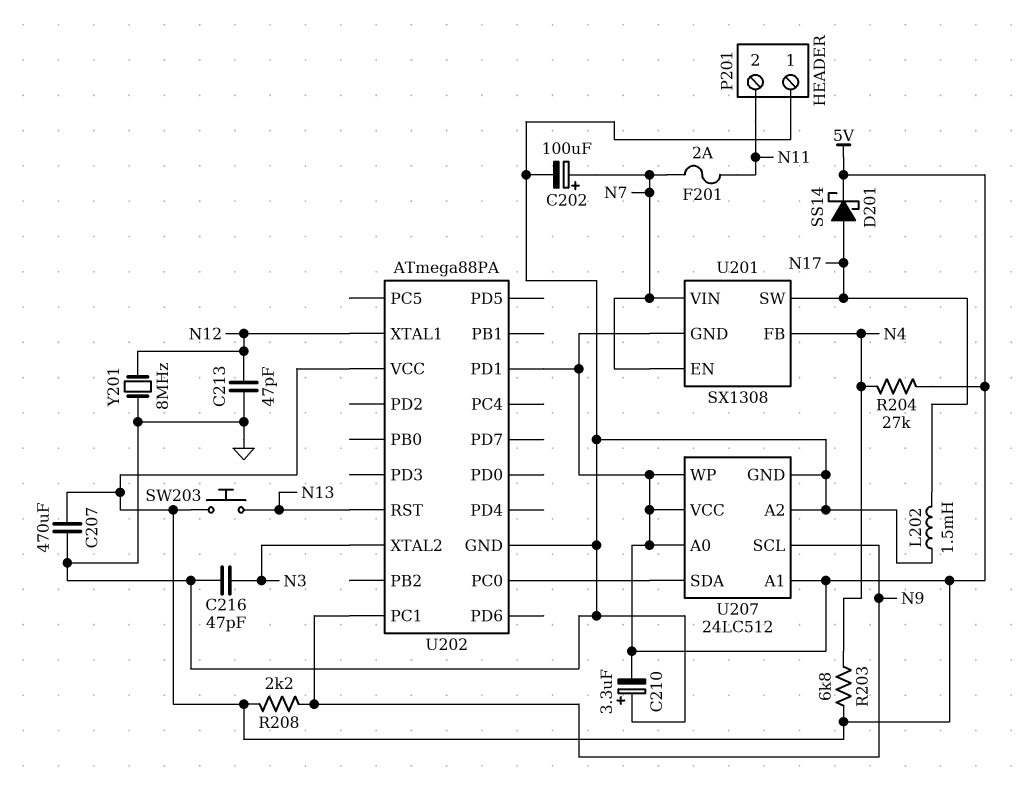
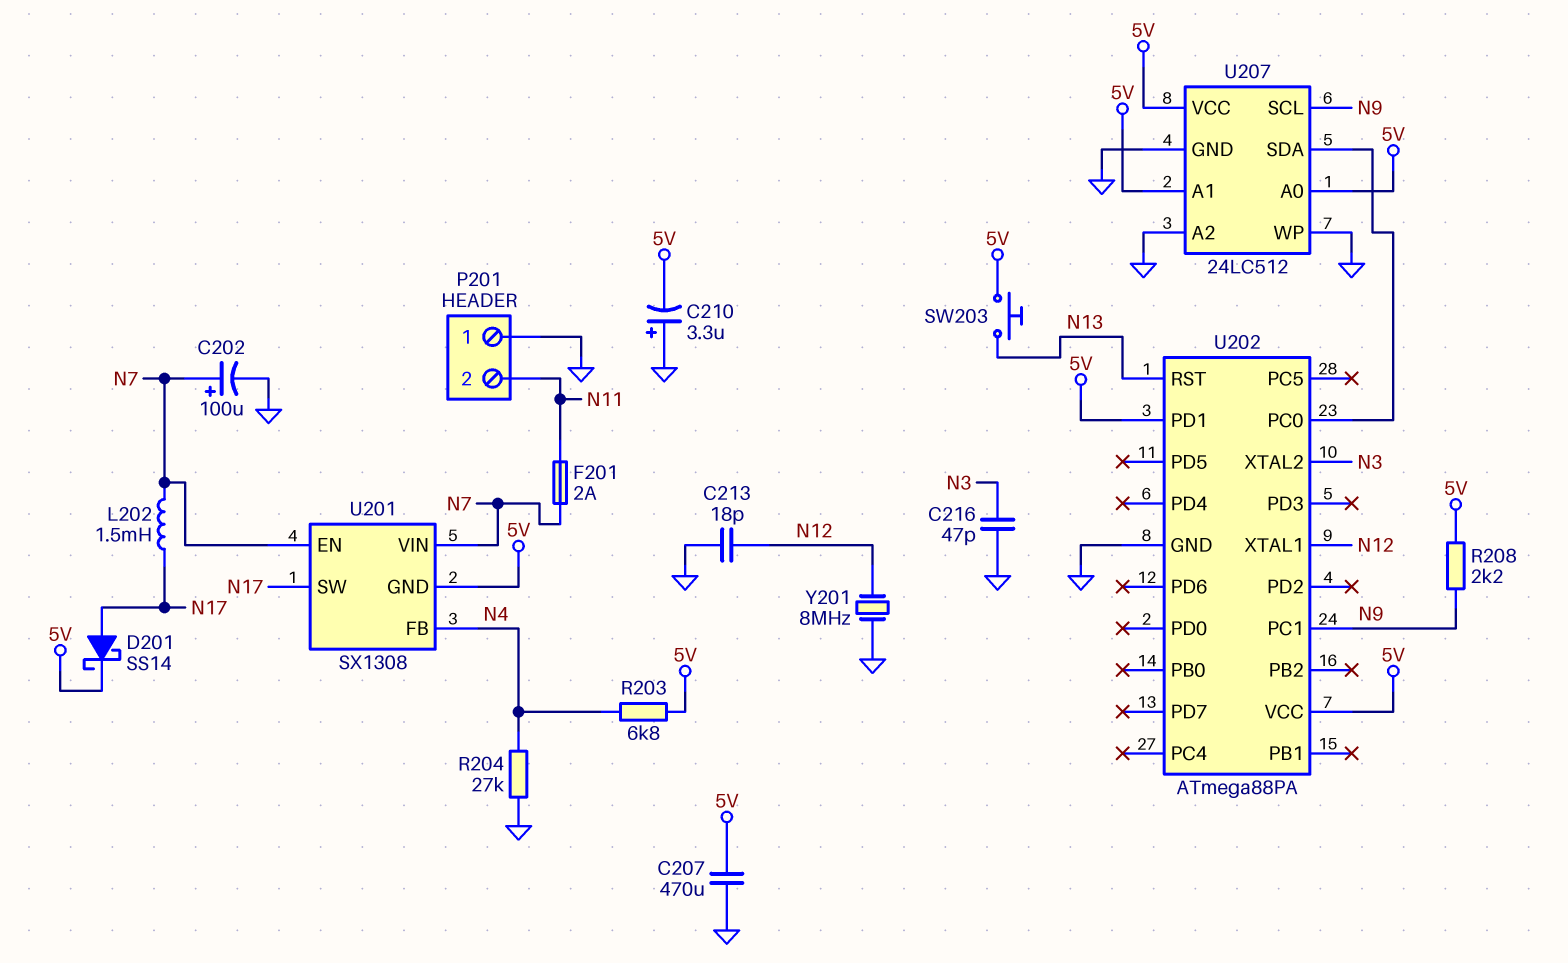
C213: 47pF (GND, N12) -> 18pF (GND, N12)
L202: 1.5mH (GND, N17) -> 1.5mH (N7, N17)
R204: 27k (5V, N4) -> 27k (GND, N4)
U207 pin WP: 5V -> GND

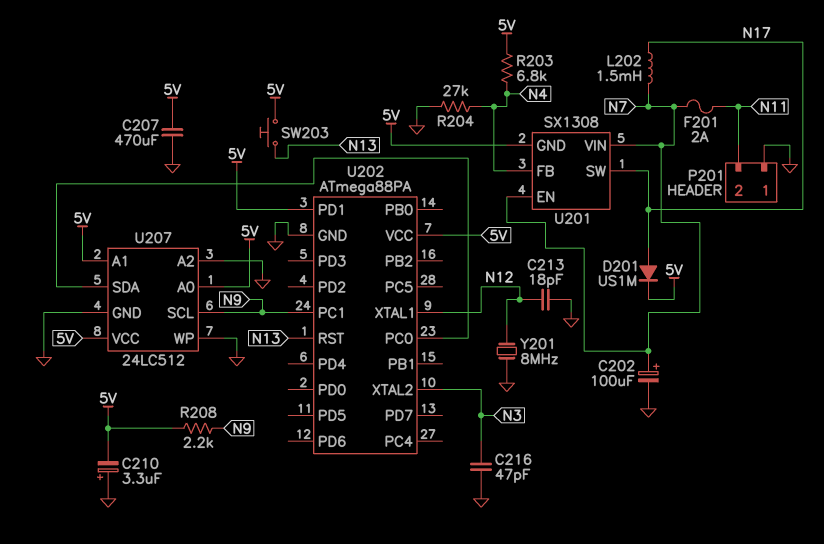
D201: schottky SS14 (A N17, K 5V) -> diode US1M (A N17, K 5V)

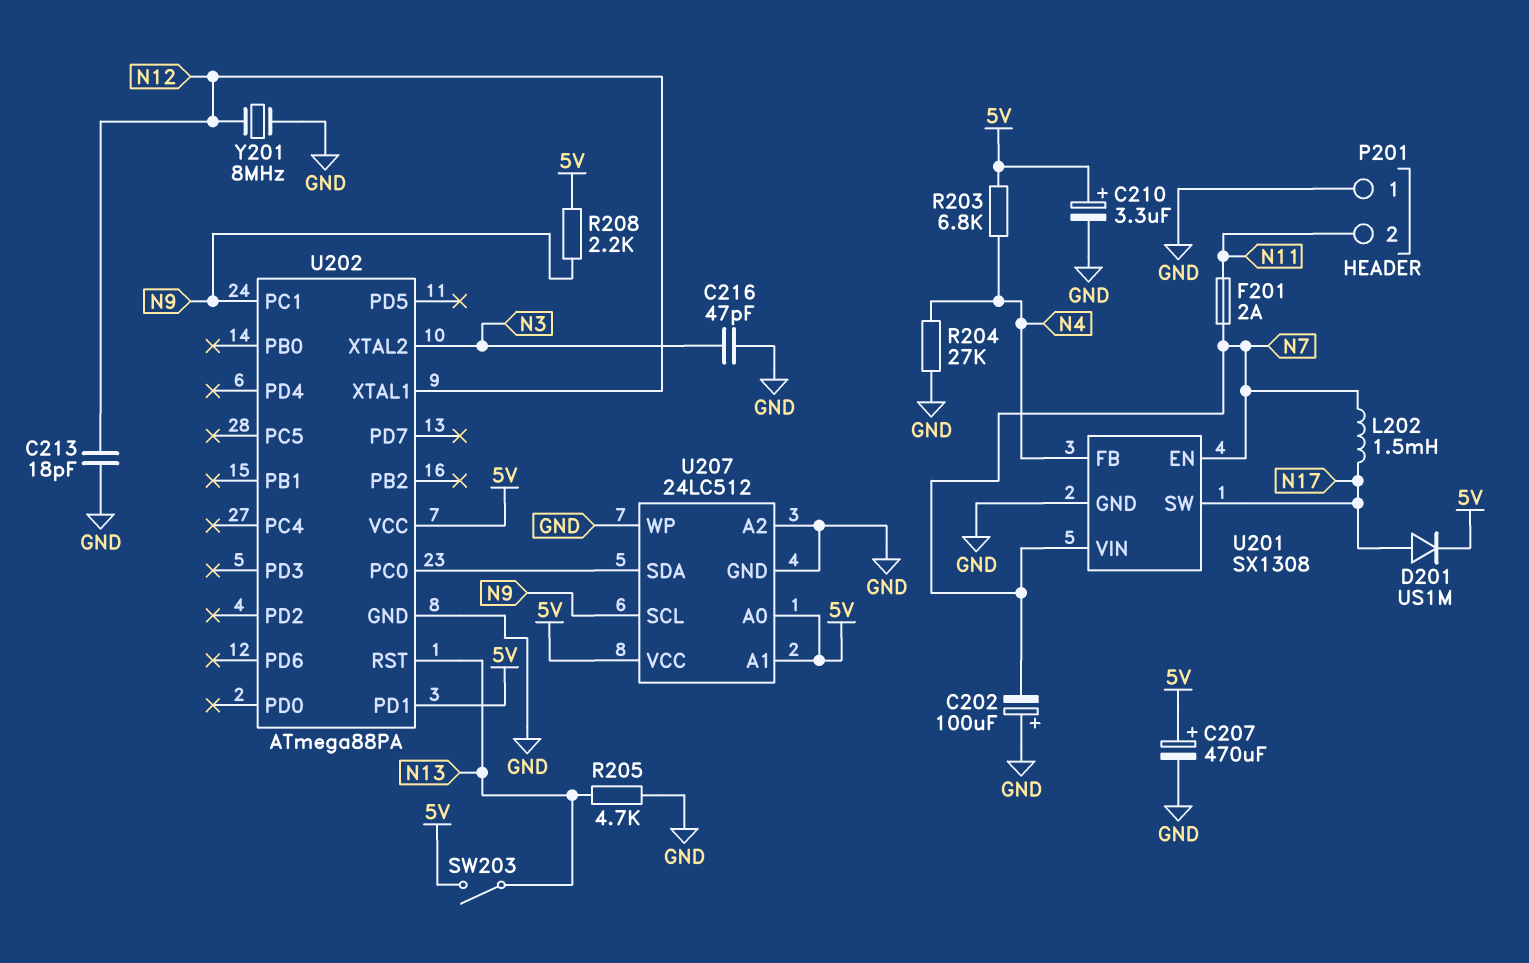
C202: 100uF (plus N7, minus GND) -> 100uF (plus GND, minus N7)
C207: 470uF (5V, GND) -> 470uF (plus 5V, minus GND)
C210: 3.3uF (plus GND, minus 5V) -> 3.3uF (plus 5V, minus GND)
R205: none -> 4.7k (GND, N13)
SW203: button (5V, N13) -> switch (5V, N13)
U201 pin GND: 5V -> GND

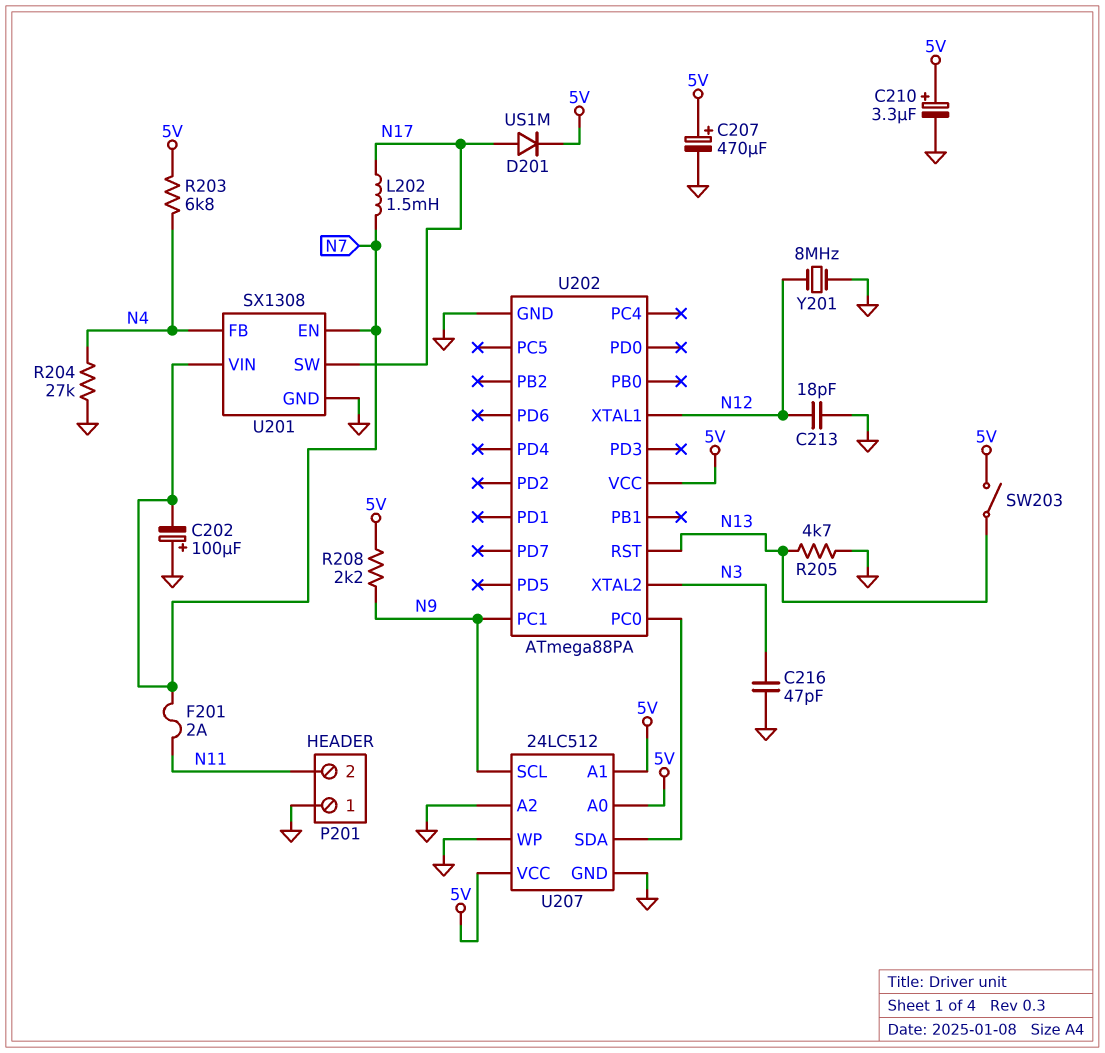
U202 pin PD1: 5V -> none

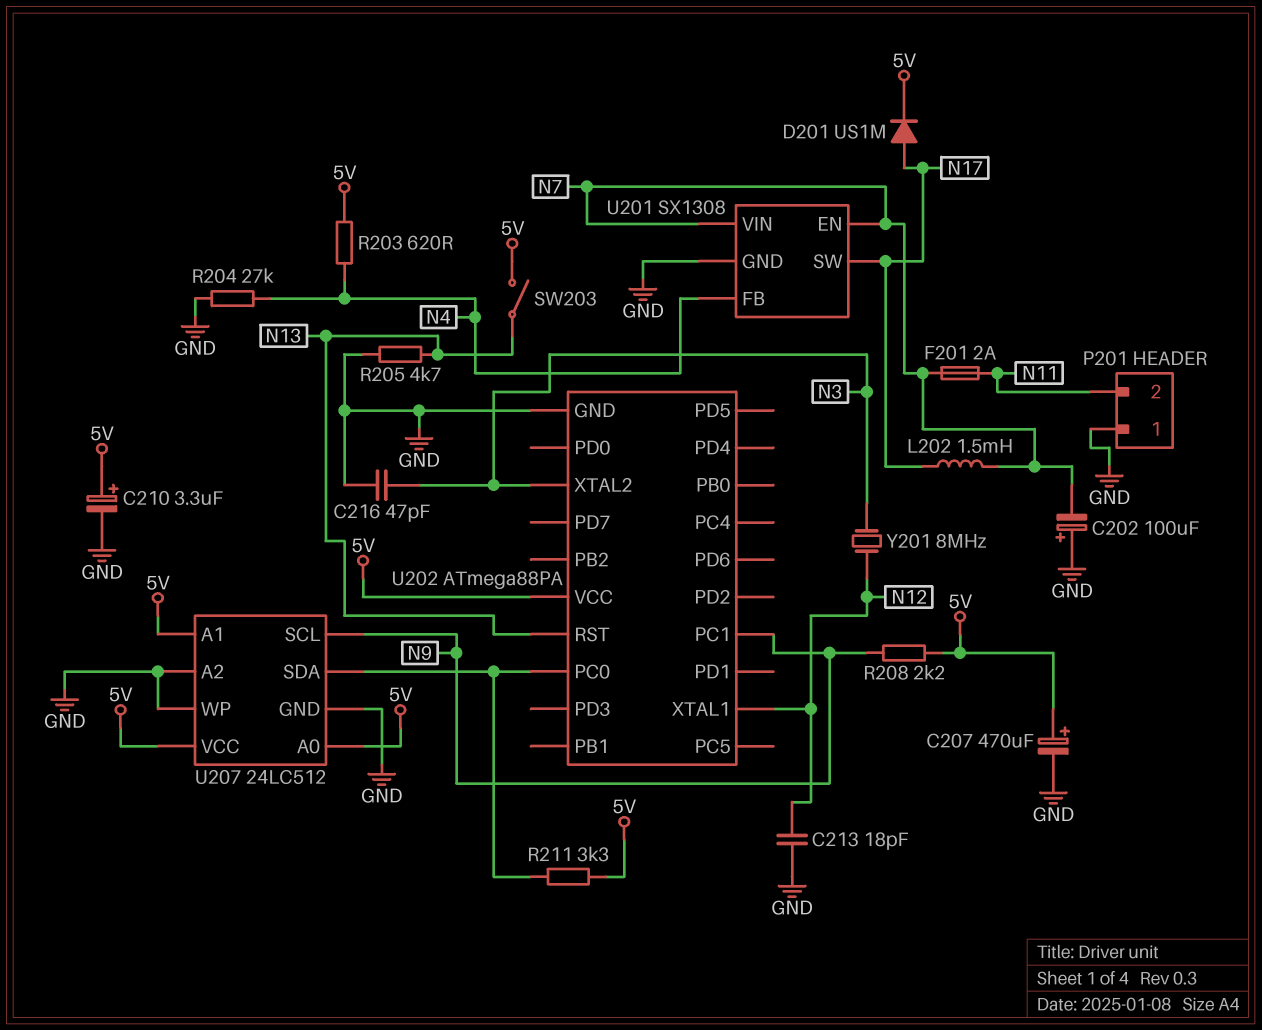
R203: 6.8k (5V, N4) -> 620 (5V, N4)
R211: none -> 3.3k (5V, U202/PC0)
Y201: 8MHz (GND, N12) -> 8MHz (N3, N12)

